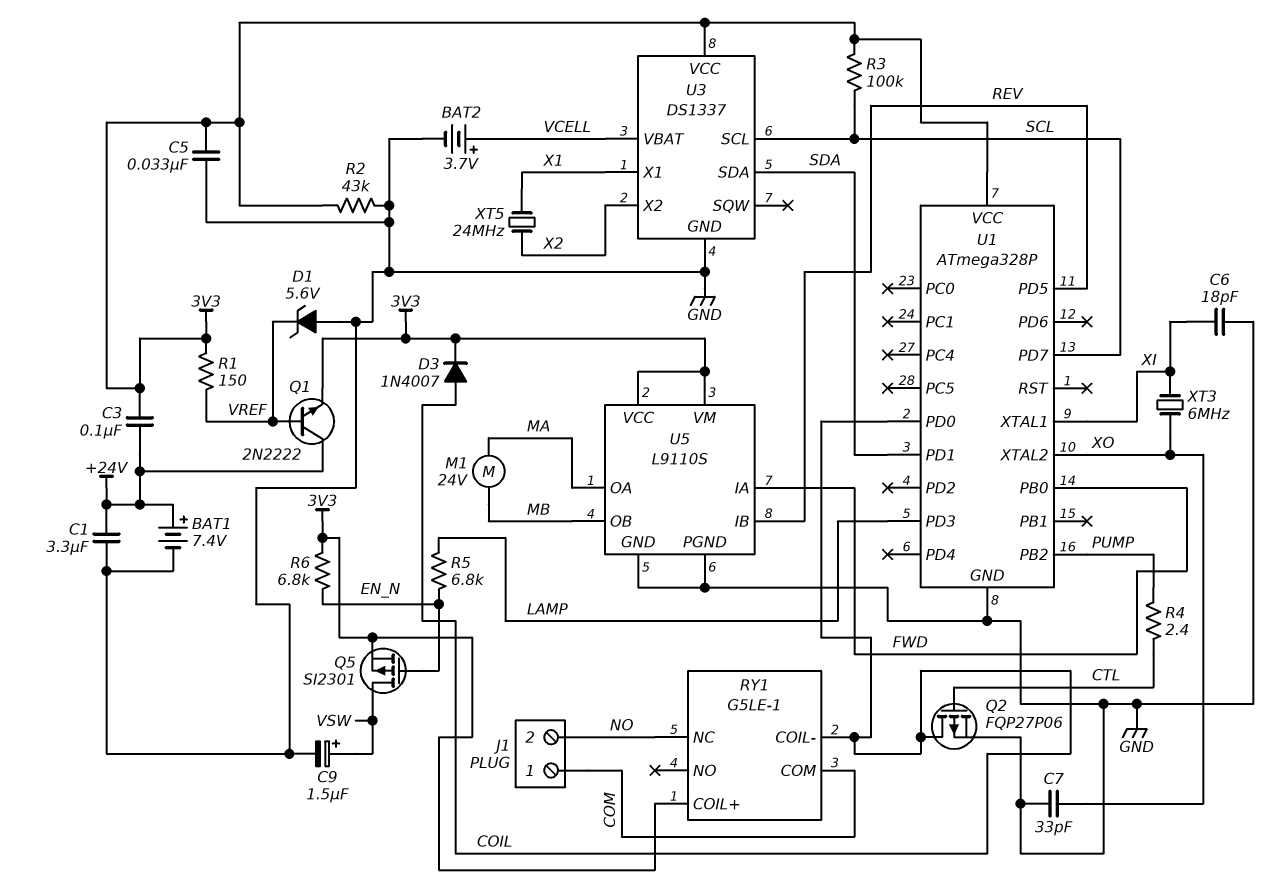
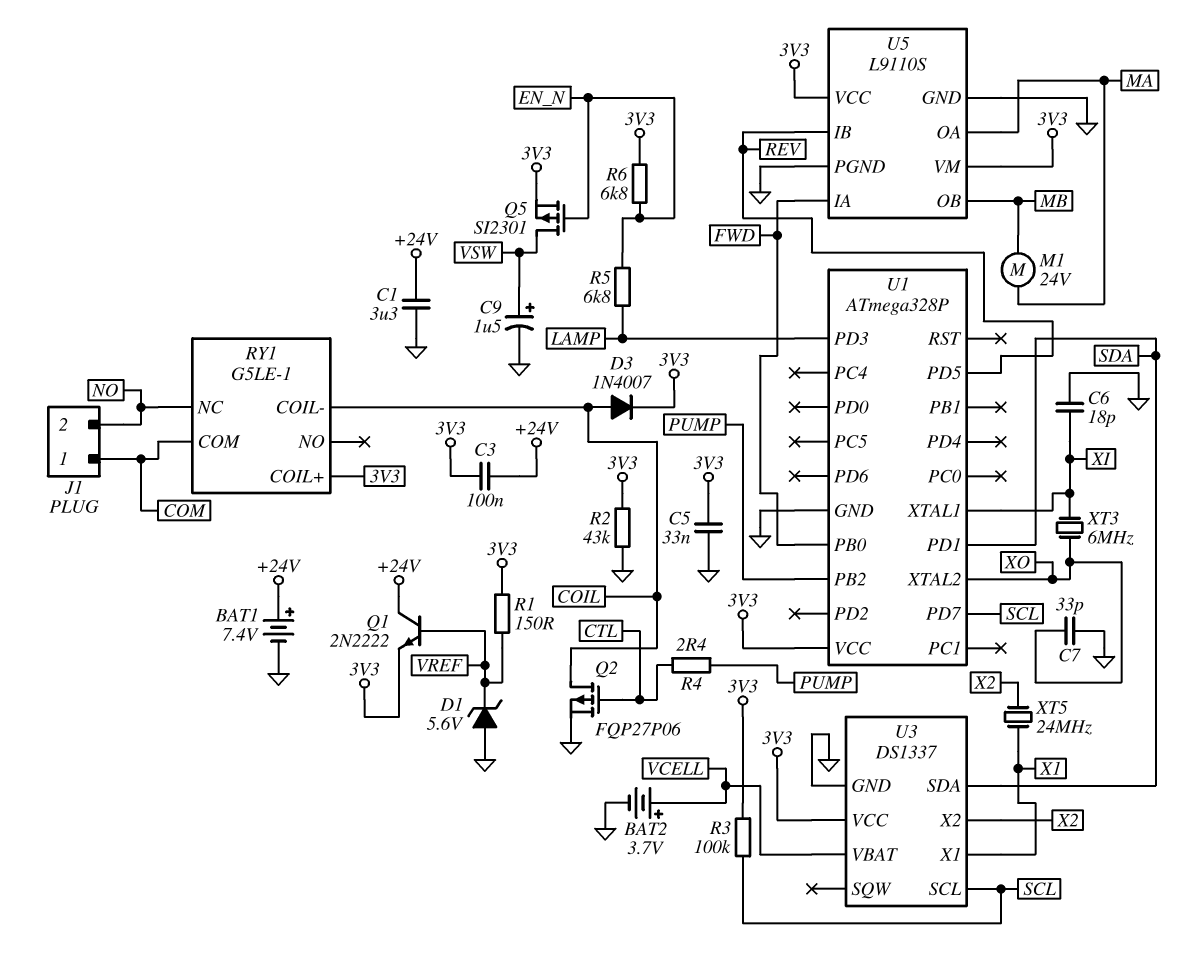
U1 pin PD0: COIL -> none

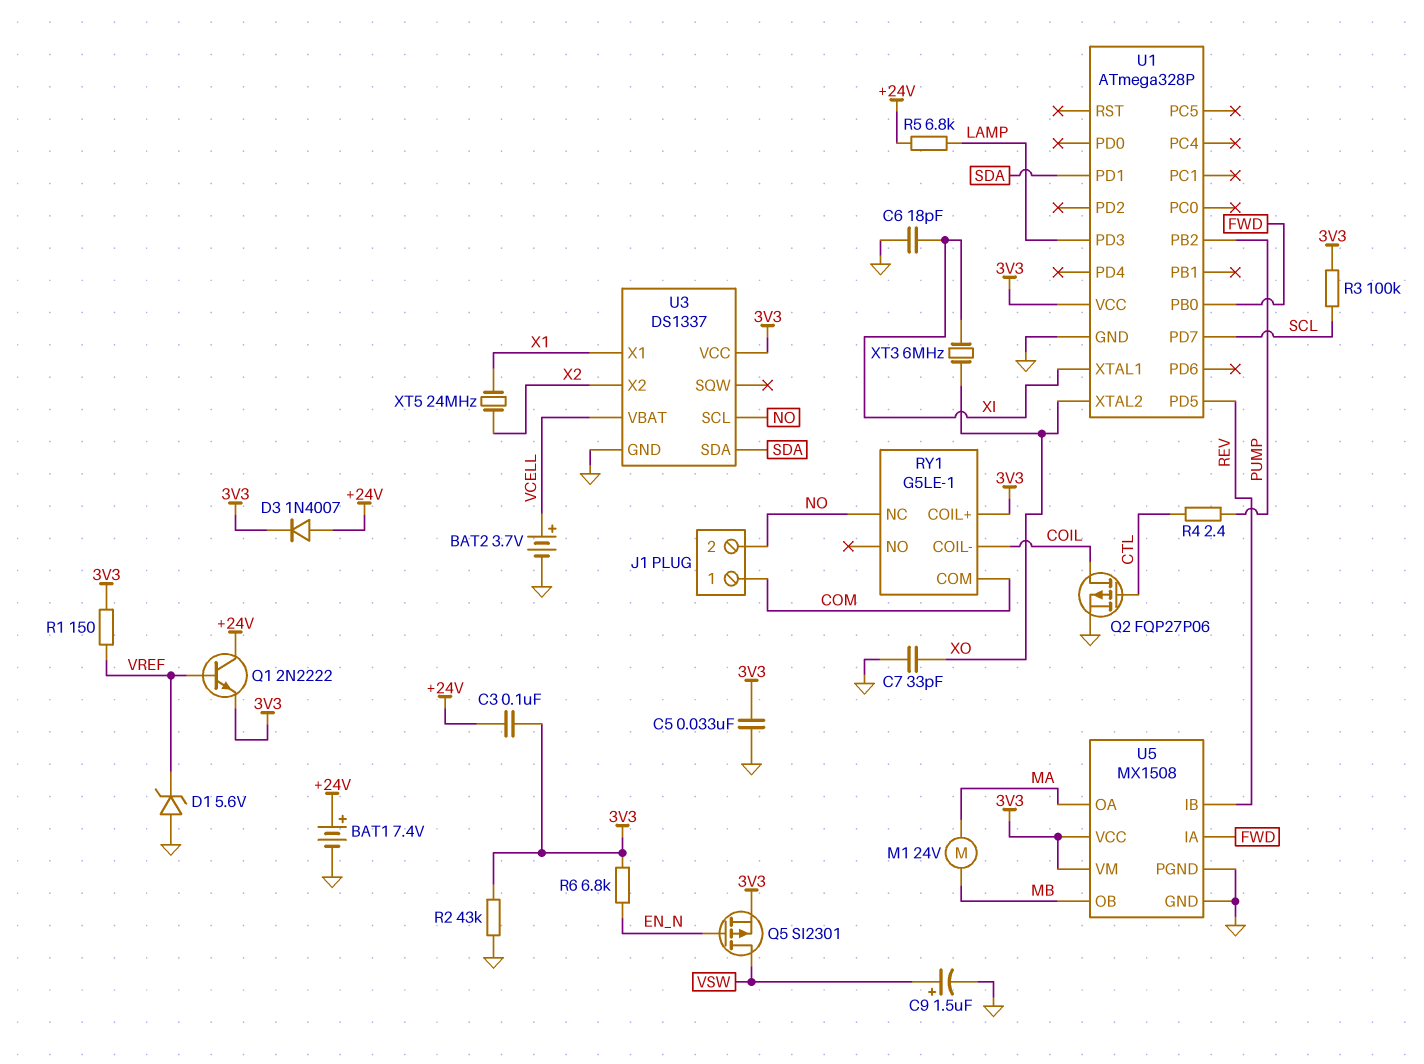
C1: 3.3uF (+24V, GND) -> none
D3: diode 1N4007 (A COIL, K 3V3) -> diode 1N4007 (A +24V, K 3V3)
R5: 6.8k (EN_N, LAMP) -> 6.8k (+24V, LAMP)
U3 pin SCL: SCL -> NO
U5: L9110S -> MX1508

